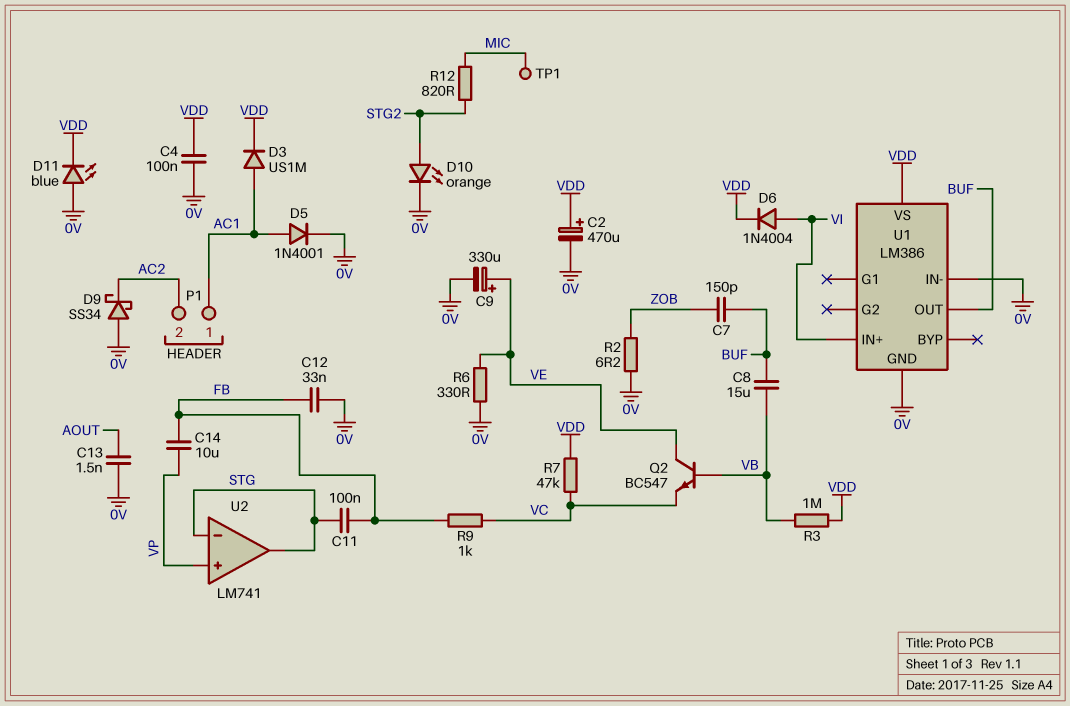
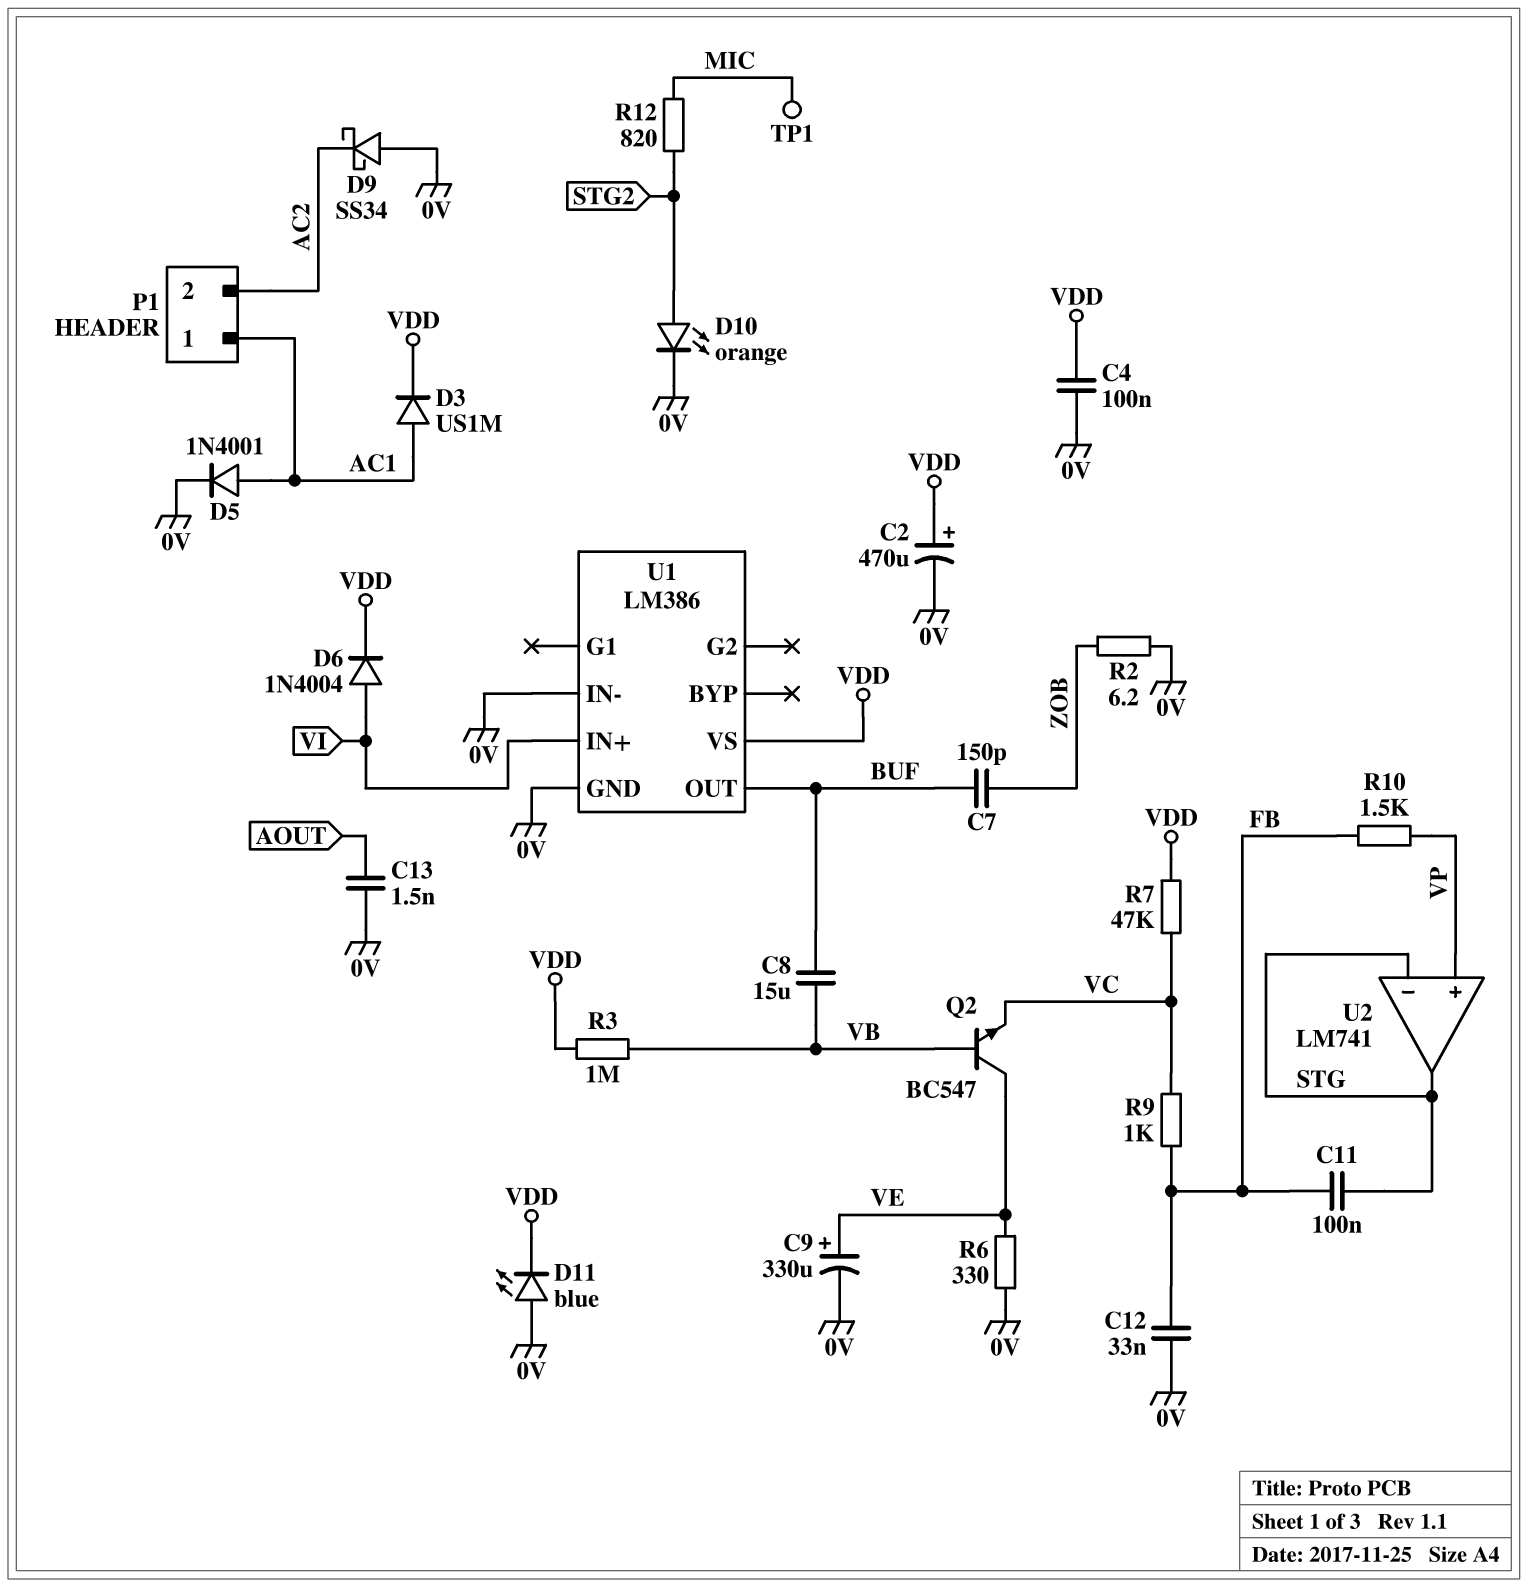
C14: 10uF (FB, VP) -> none
R10: none -> 1.5k (FB, VP)

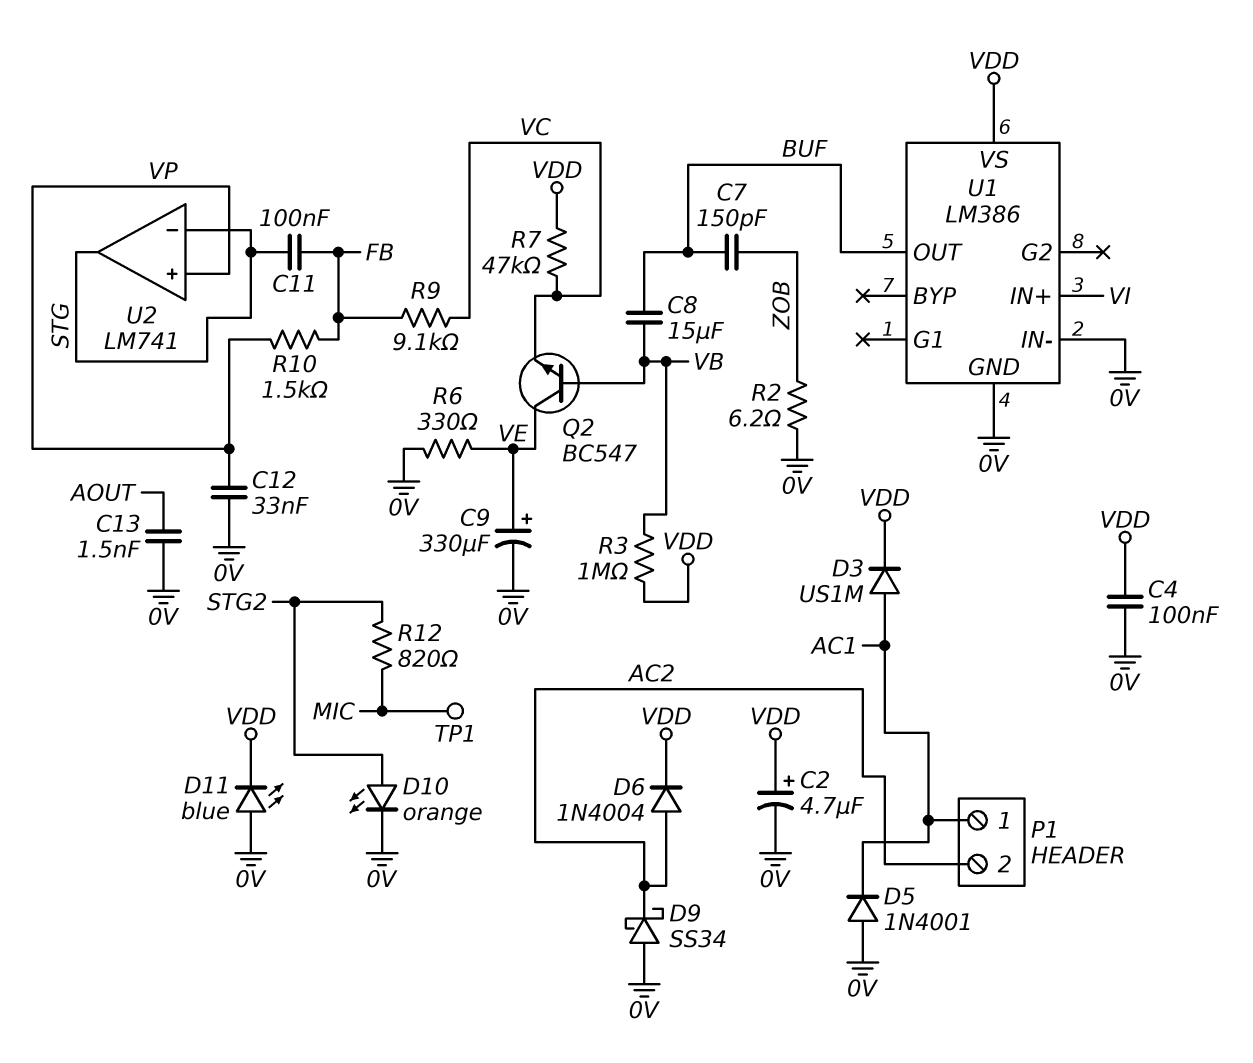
C2: 470uF (plus VDD, minus 0V) -> 4.7uF (plus VDD, minus 0V)
C12: 33nF (0V, FB) -> 33nF (0V, VP)
D5: diode 1N4001 (A AC1, K 0V) -> diode 1N4001 (A 0V, K AC1)
D6: diode 1N4004 (A VI, K VDD) -> diode 1N4004 (A AC2, K VDD)
R9: 1k (FB, VC) -> 9.1k (FB, VC)

